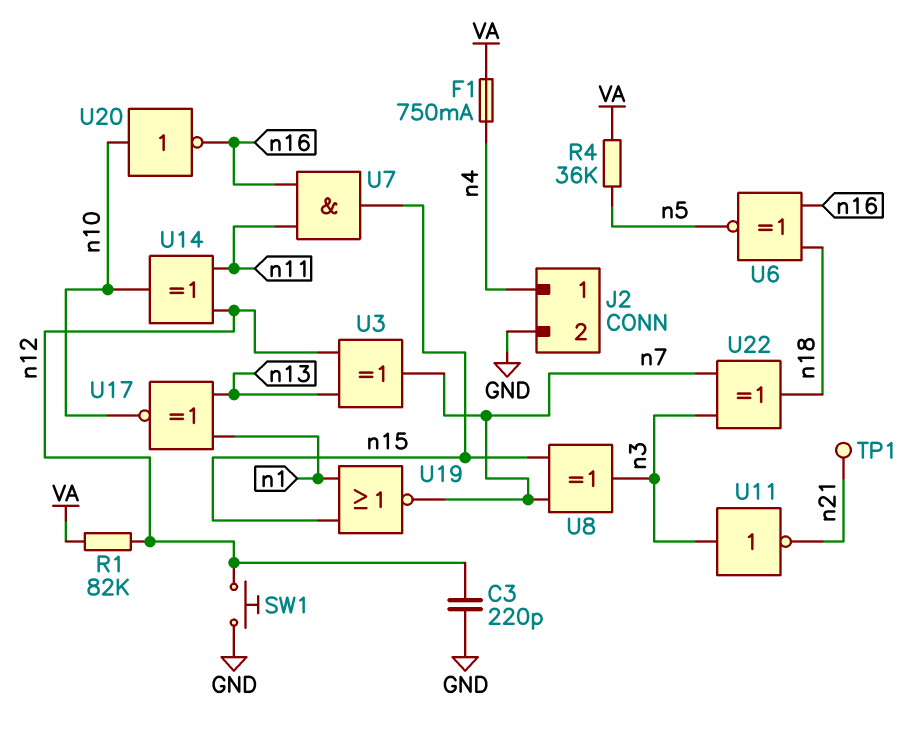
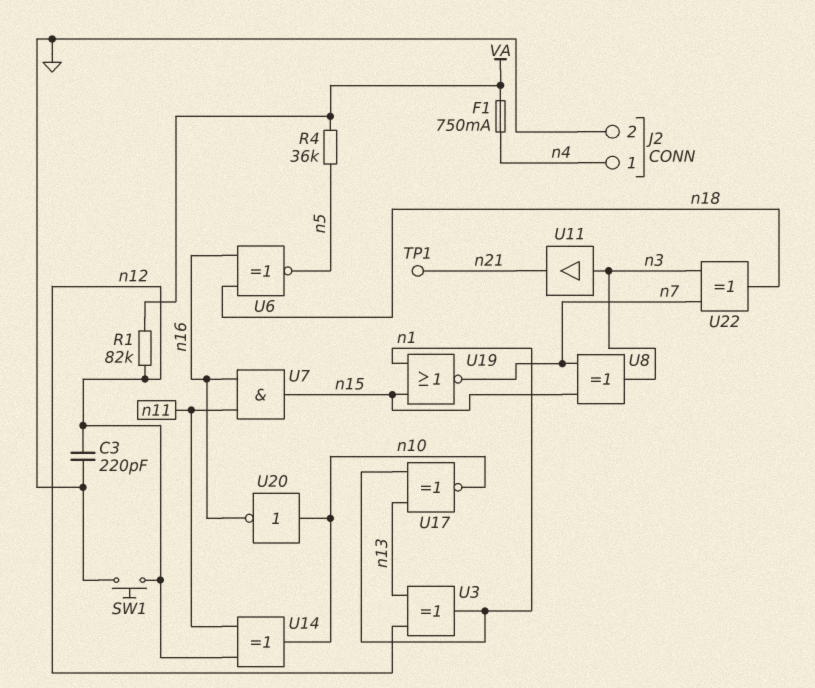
U3: XOR (in n12, in n13, out n7) -> XOR (in n12, in n13, out n1)
U11: NOT (in n3, out n21) -> buffer (in n3, out n21)

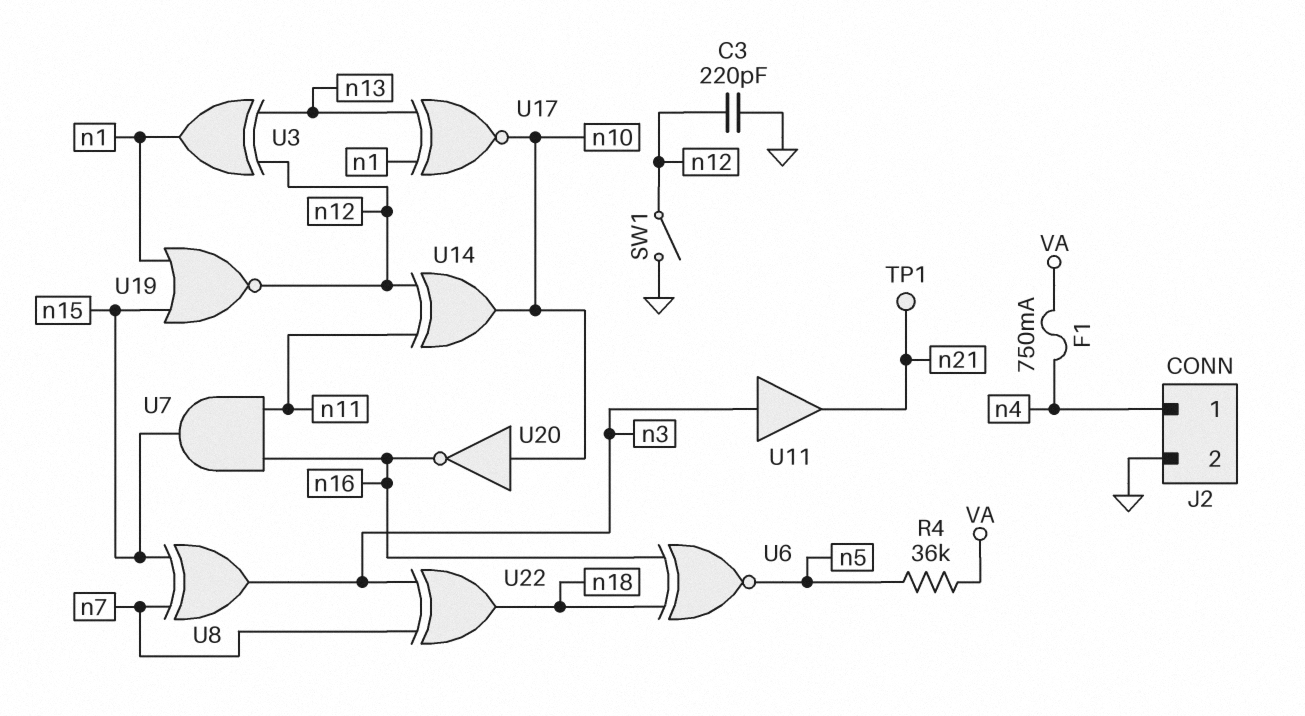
R1: 82k (VA, n12) -> none
SW1: button (GND, n12) -> switch (GND, n12)
U19: NOR (in n1, in n15, out n7) -> NOR (in n1, in n15, out n12)

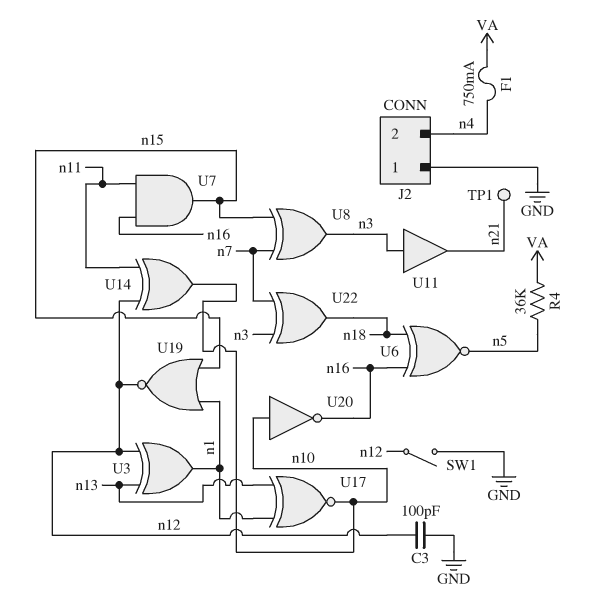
C3: 220pF (GND, n12) -> 100pF (GND, n12)
J2 pin 1: n4 -> GND
J2 pin 2: GND -> n4

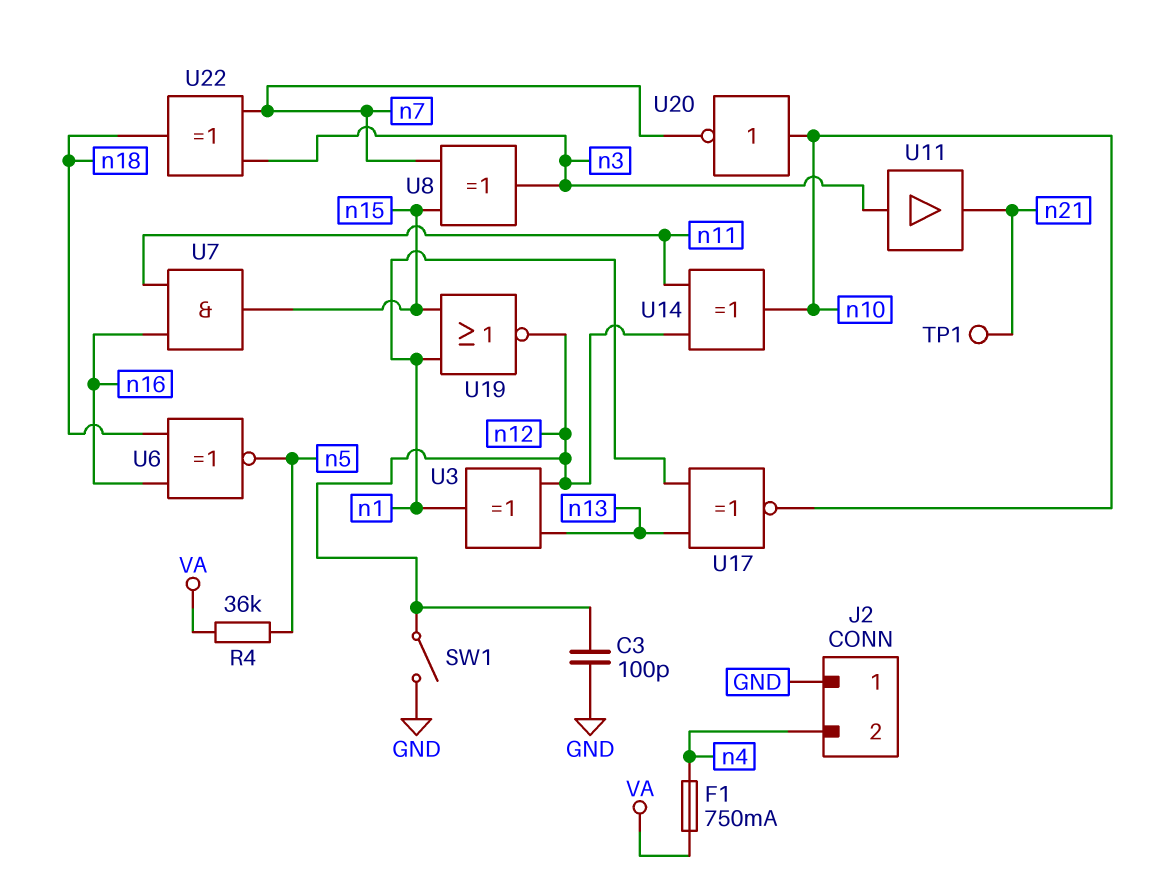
U20: NOT (in n10, out n16) -> NOT (in n10, out n7)

